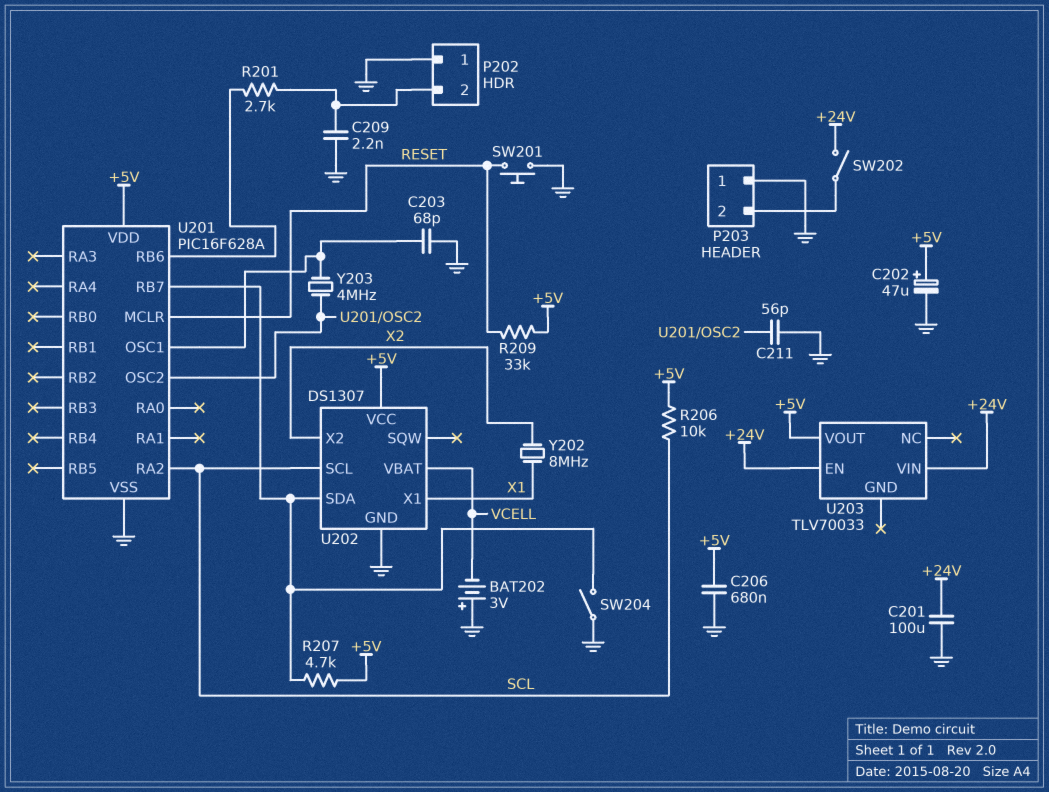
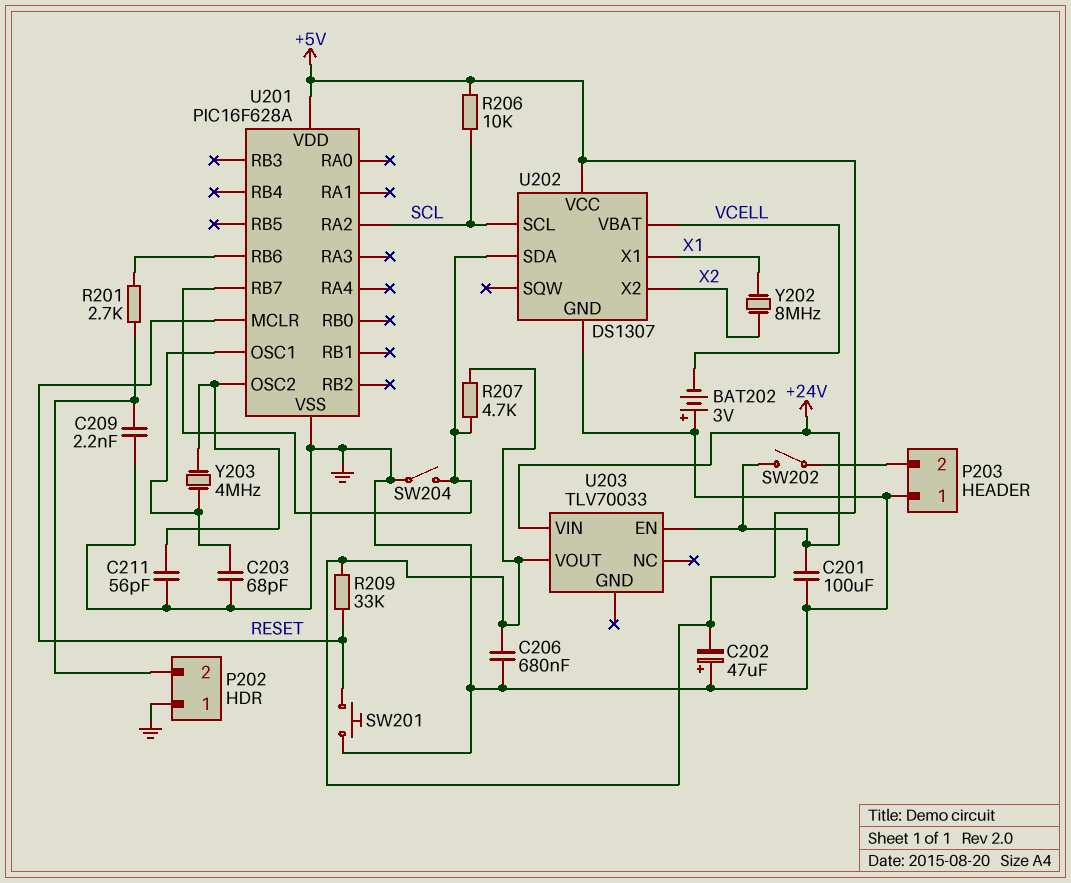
C202: 47uF (plus +5V, minus GND) -> 47uF (plus GND, minus +5V)

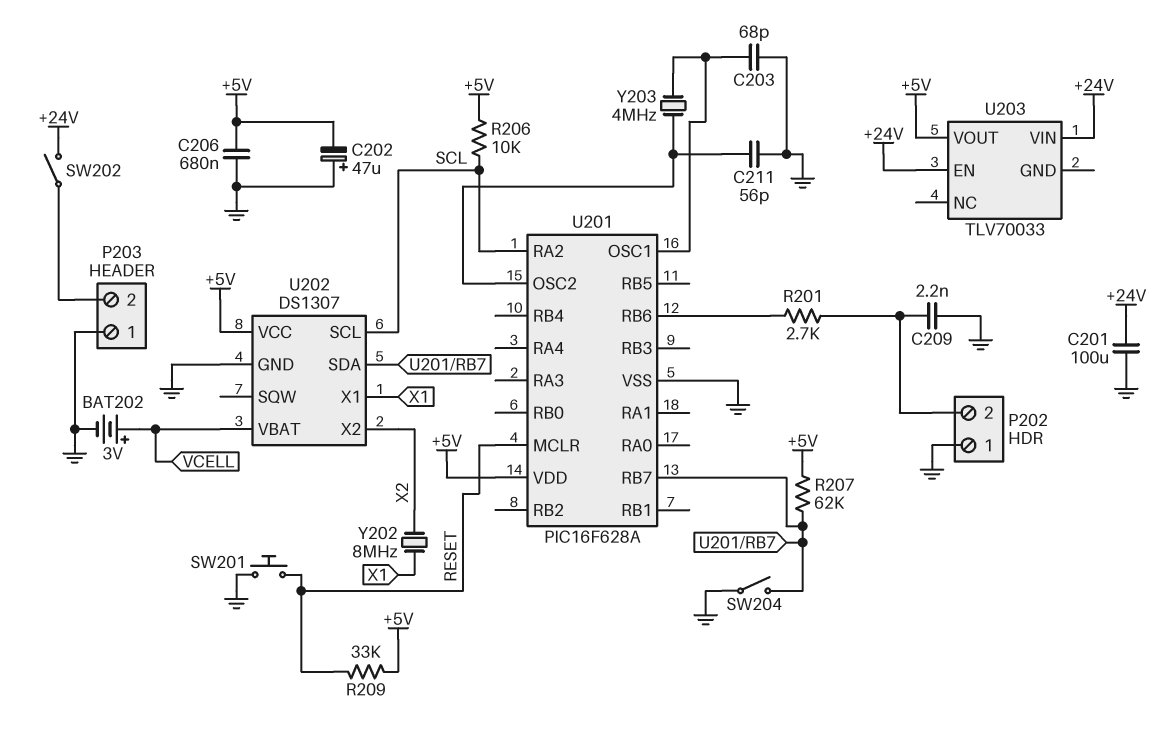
BAT202: 3V (plus GND, minus VCELL) -> 3V (plus VCELL, minus GND)
R207: 4.7k (+5V, U201/RB7) -> 62k (+5V, U201/RB7)

